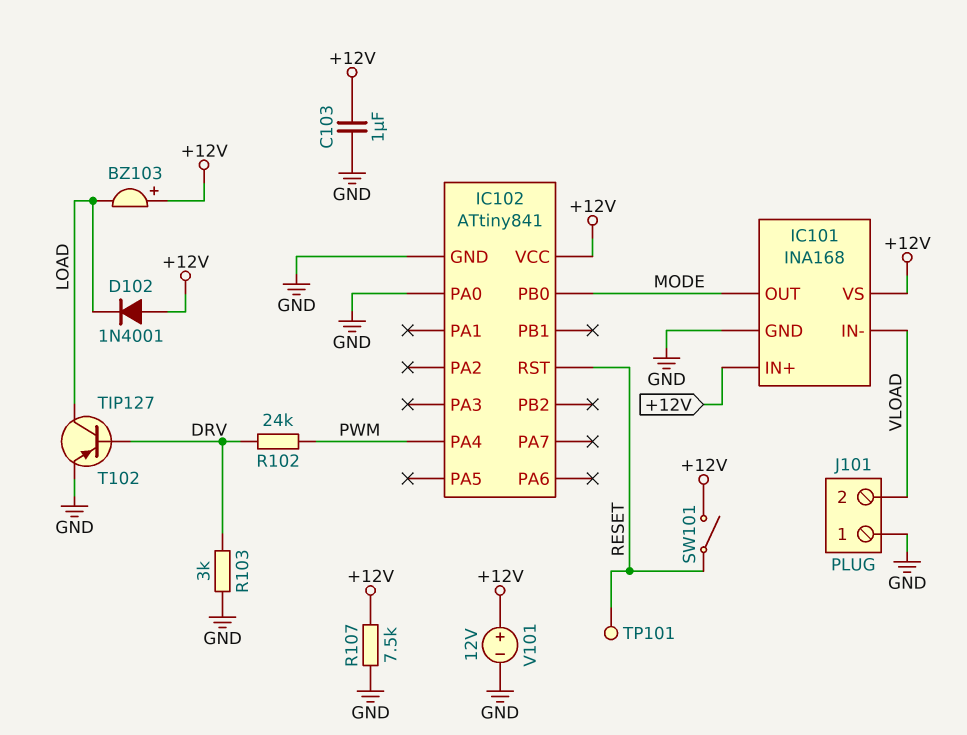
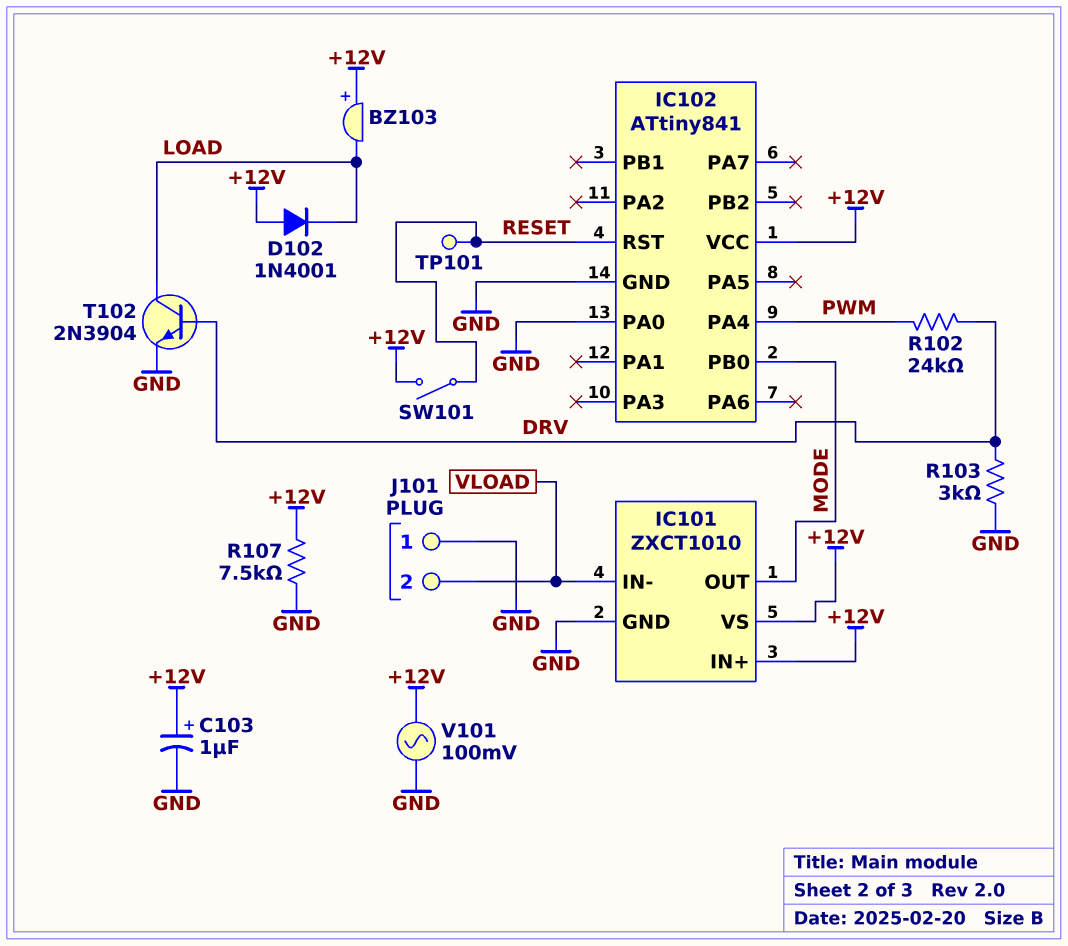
C103: 1uF (+12V, GND) -> 1uF (plus +12V, minus GND)
IC101: INA168 -> ZXCT1010
T102: PNP TIP127 (B DRV, C LOAD, E GND) -> NPN 2N3904 (B DRV, C LOAD, E GND)
V101: 12V (plus +12V, minus GND) -> AC 100mV (+12V, GND)

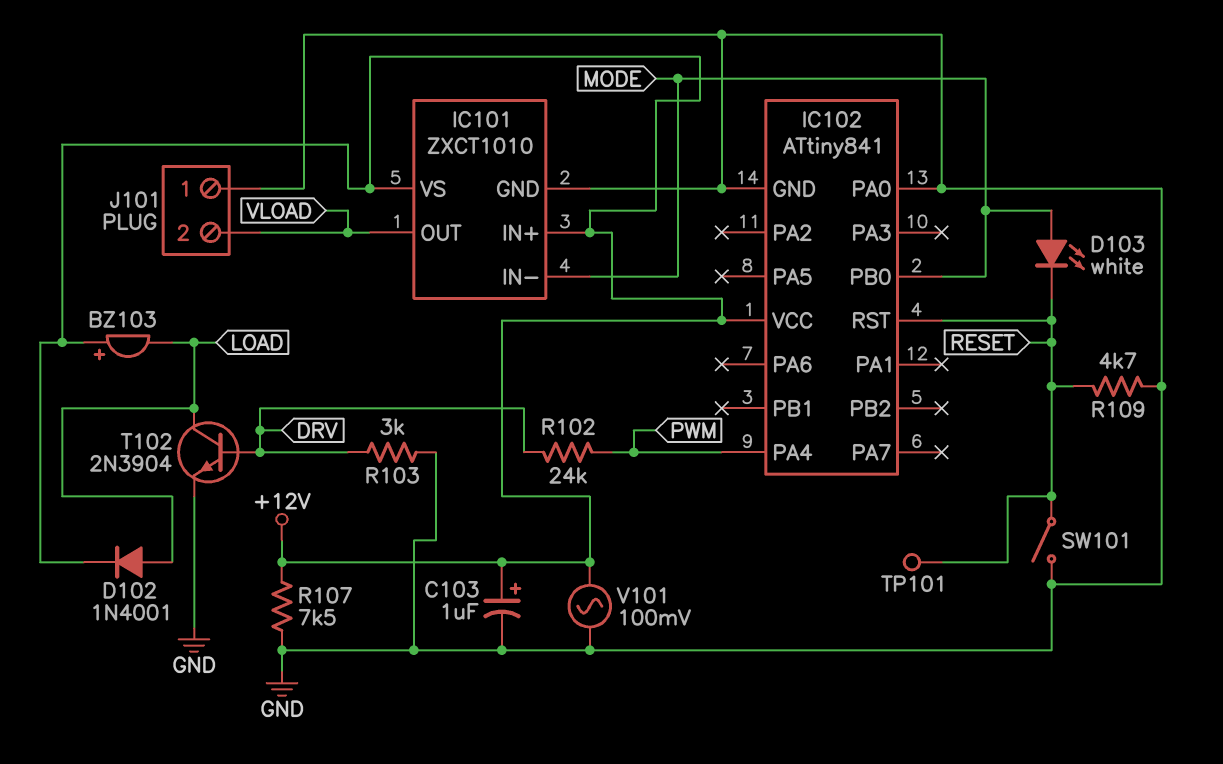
D102: diode 1N4001 (A +12V, K LOAD) -> diode 1N4001 (A LOAD, K +12V)
D103: none -> LED white (A MODE, K RESET)
IC101 pin IN-: VLOAD -> MODE
IC101 pin OUT: MODE -> VLOAD
R109: none -> 4.7k (GND, RESET)
SW101: switch (+12V, RESET) -> switch (GND, RESET)

